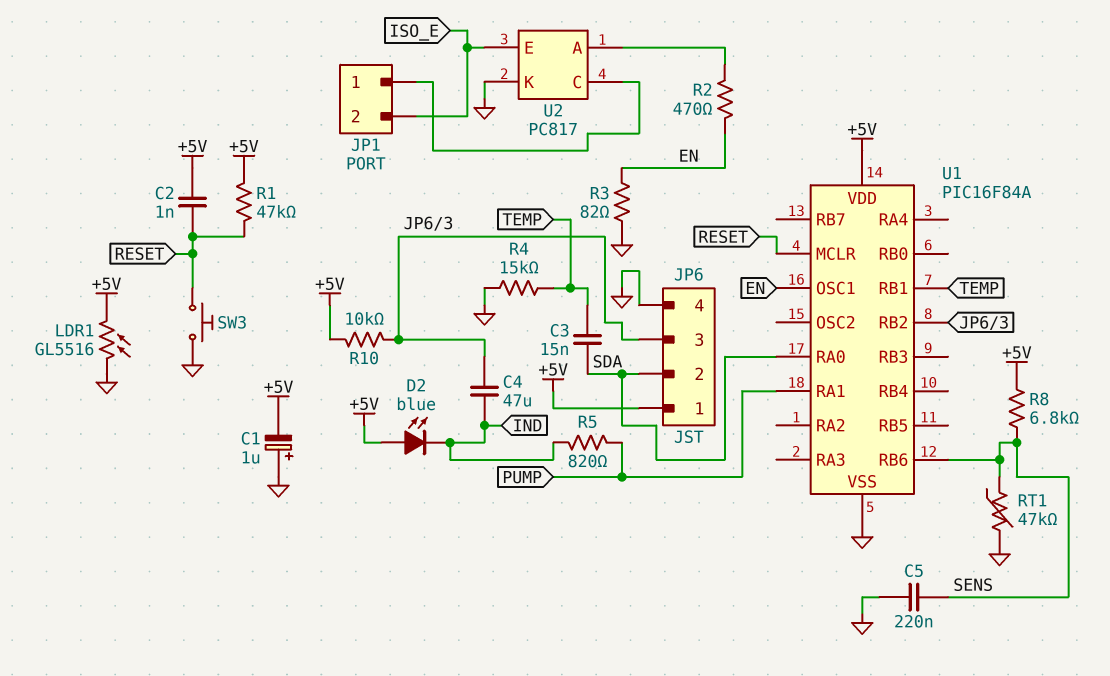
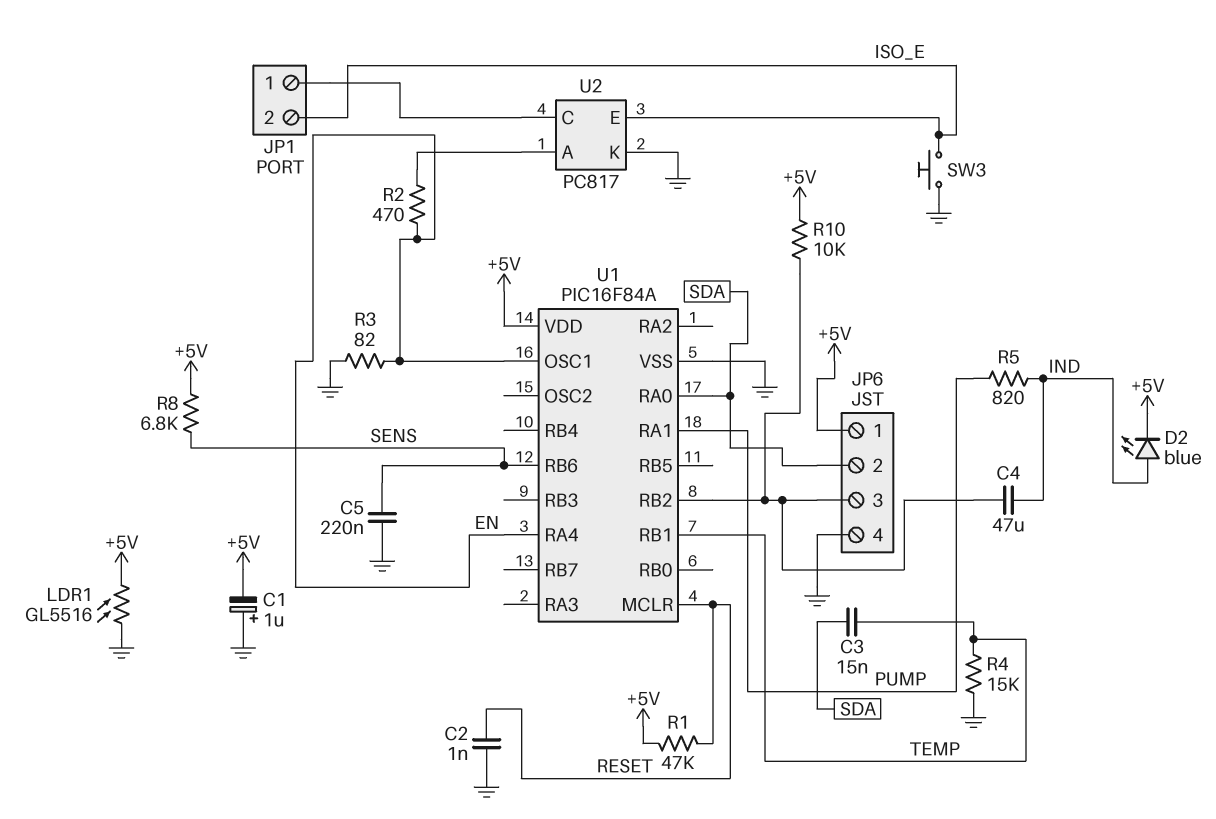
C2: 1nF (+5V, RESET) -> 1nF (GND, RESET)
D2: LED blue (A +5V, K IND) -> LED blue (A IND, K +5V)
RT1: 47k (GND, SENS) -> none
SW3: button (GND, RESET) -> button (GND, ISO_E)
U1 pin RA4: none -> EN

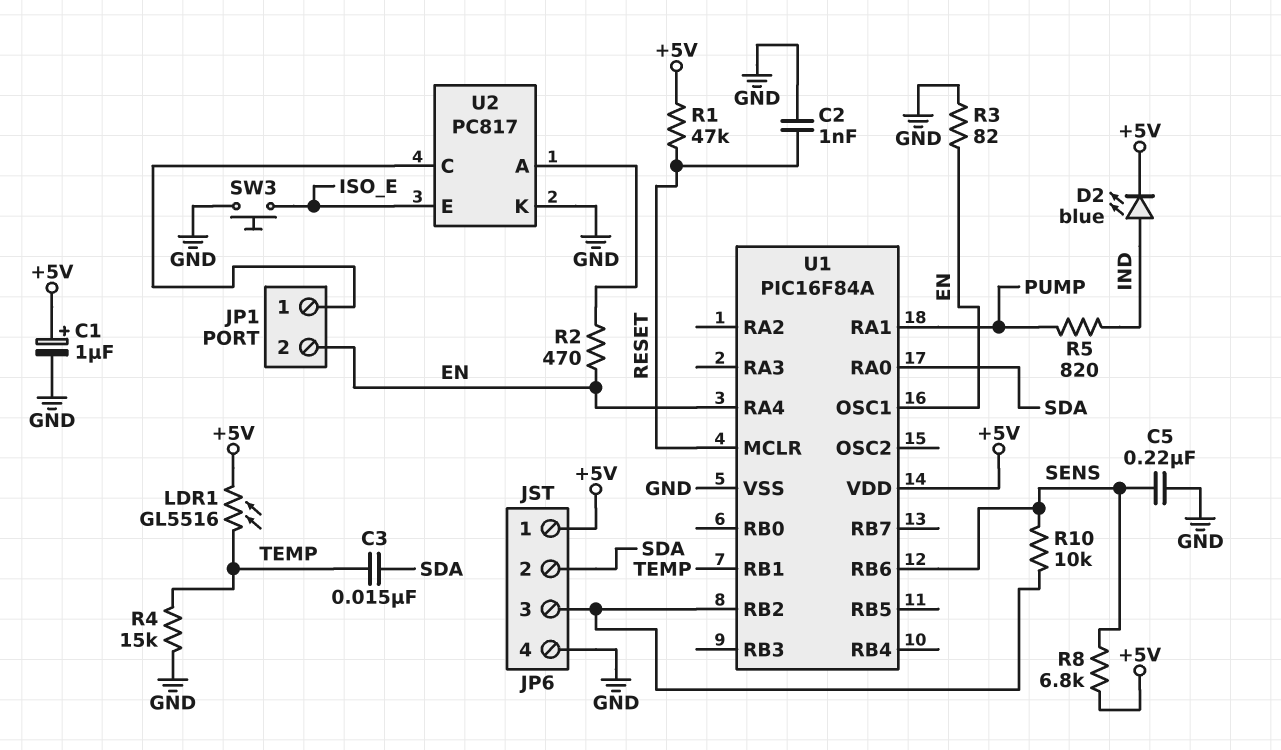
C1: 1uF (plus GND, minus +5V) -> 1uF (plus +5V, minus GND)
C4: 47uF (IND, JP6/3) -> none
JP1 pin 2: ISO_E -> EN
LDR1: GL5516 (+5V, GND) -> GL5516 (+5V, TEMP)
R10: 10k (+5V, JP6/3) -> 10k (JP6/3, SENS)

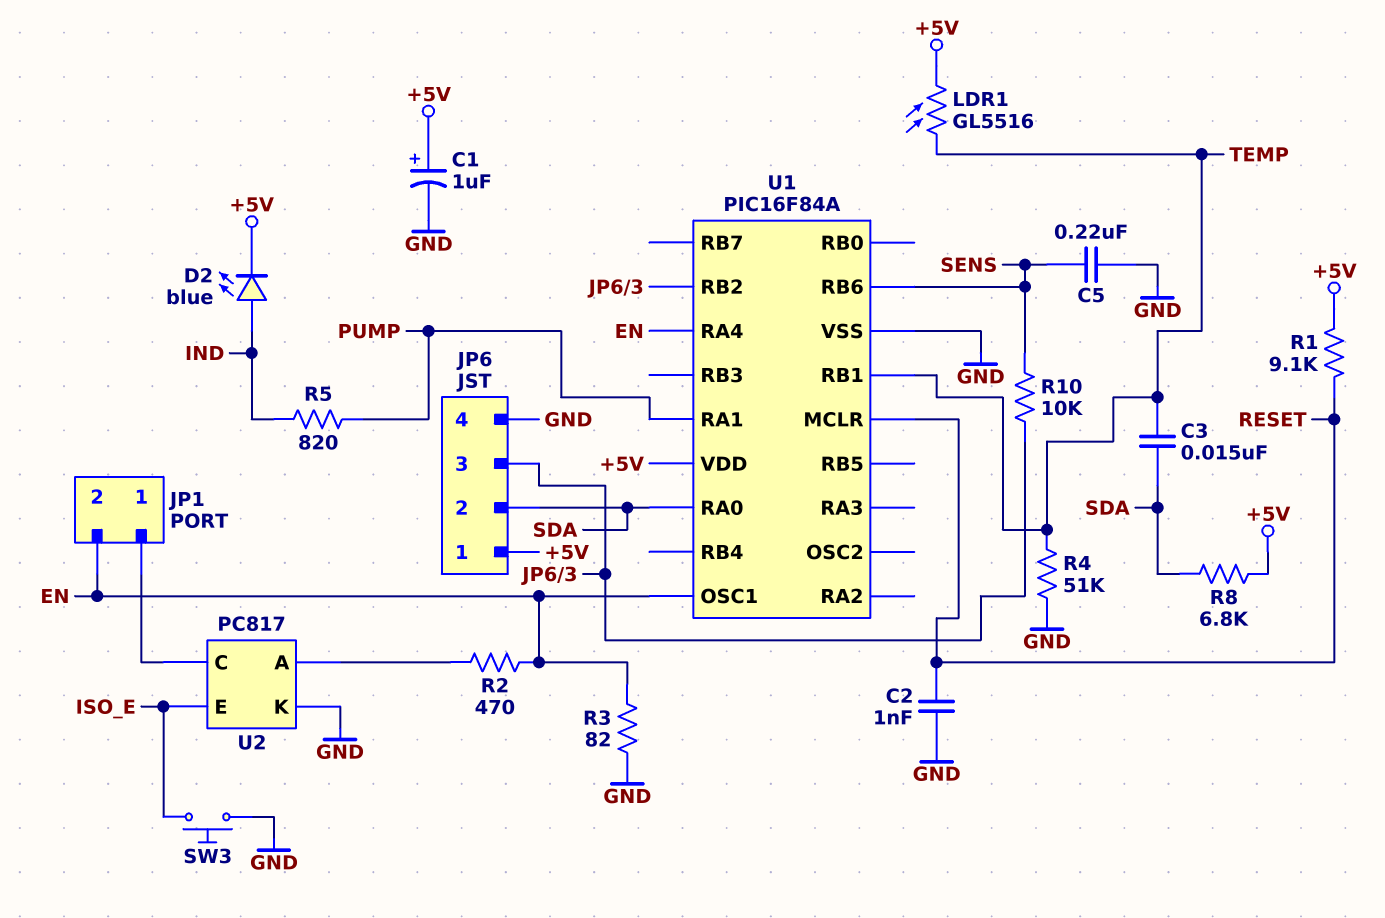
R1: 47k (+5V, RESET) -> 9.1k (+5V, RESET)
R4: 15k (GND, TEMP) -> 51k (GND, TEMP)
R8: 6.8k (+5V, SENS) -> 6.8k (+5V, SDA)

